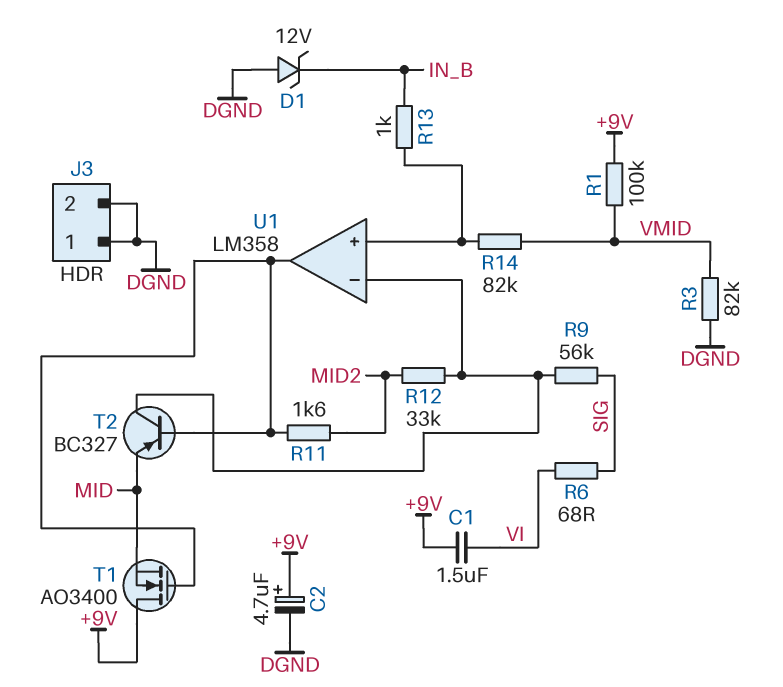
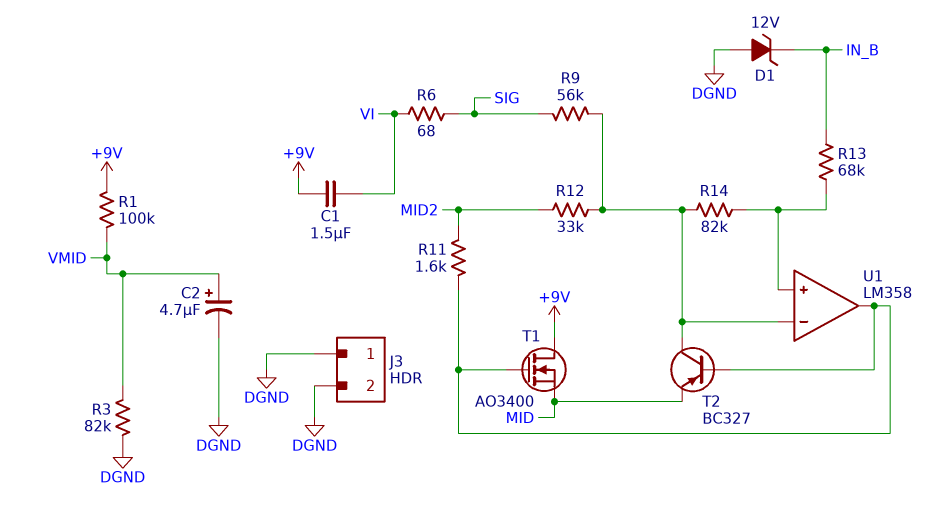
C2: 4.7uF (plus +9V, minus DGND) -> 4.7uF (plus VMID, minus DGND)
R13: 1k (IN_B, U1/in+) -> 68k (IN_B, U1/in+)
R14: 82k (U1/in+, VMID) -> 82k (U1/in+, U1/in-)

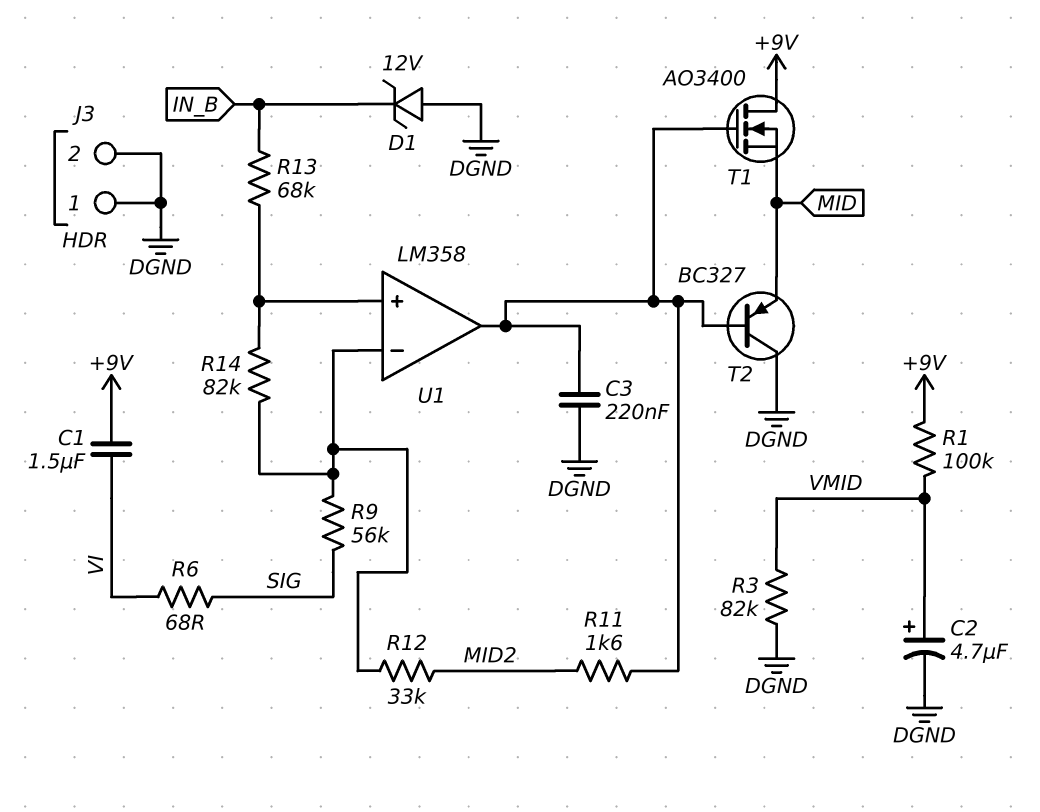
C3: none -> 220nF (DGND, U1/out)
T2: PNP BC327 (B U1/out, C U1/in-, E MID) -> PNP BC327 (B U1/out, C DGND, E MID)

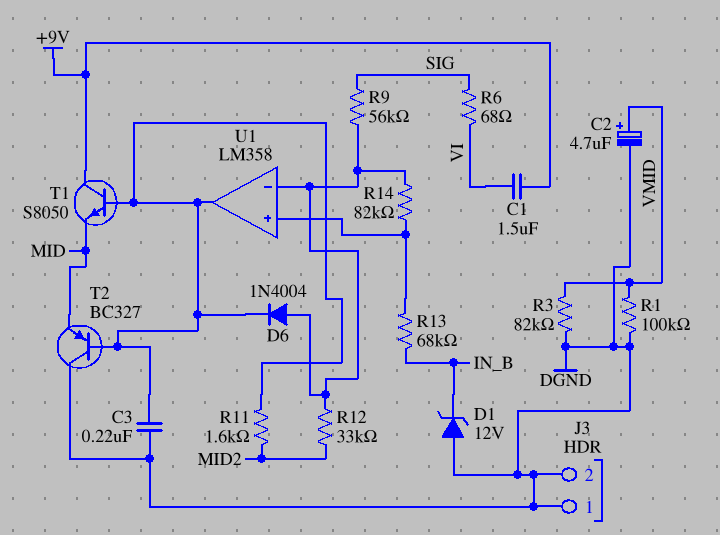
D6: none -> diode 1N4004 (A U1/in-, K U1/out)
R1: 100k (+9V, VMID) -> 100k (DGND, VMID)
T1: NMOS AO3400 (G U1/out, D +9V, S MID) -> NPN S8050 (B U1/out, C +9V, E MID)

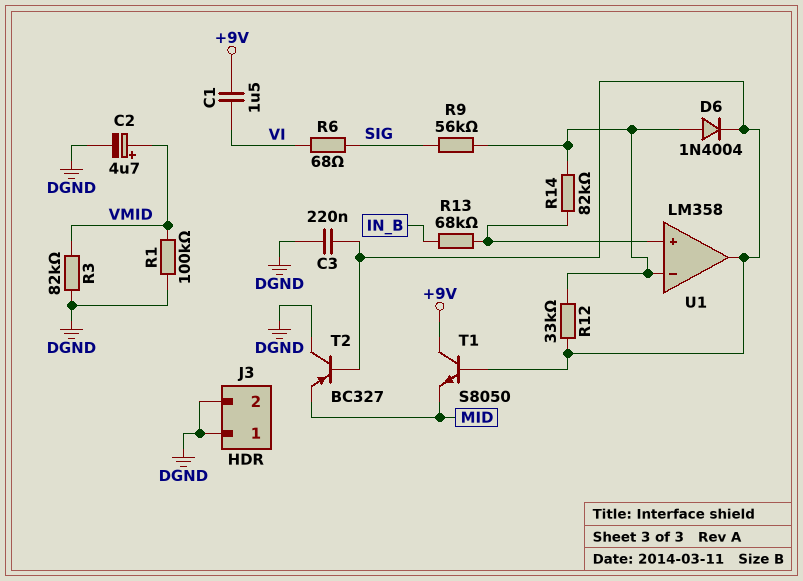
D1: zener 12V (A DGND, K IN_B) -> none
R11: 1.6k (MID2, U1/out) -> none
R12: 33k (MID2, U1/in-) -> 33k (U1/in-, U1/out)

